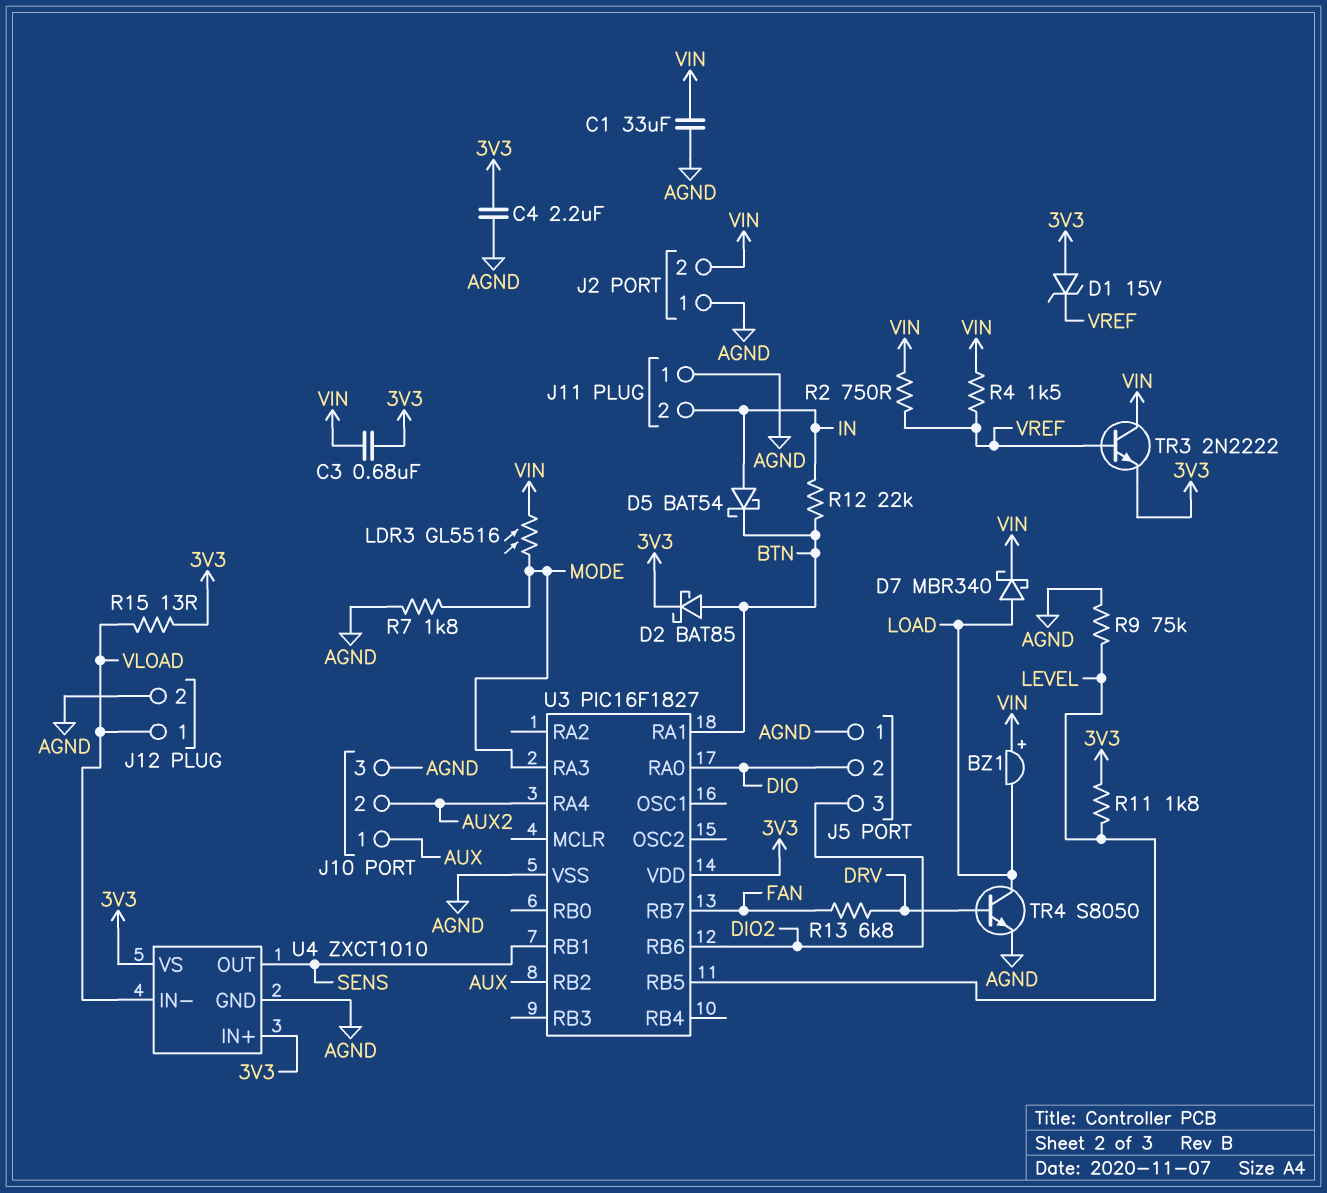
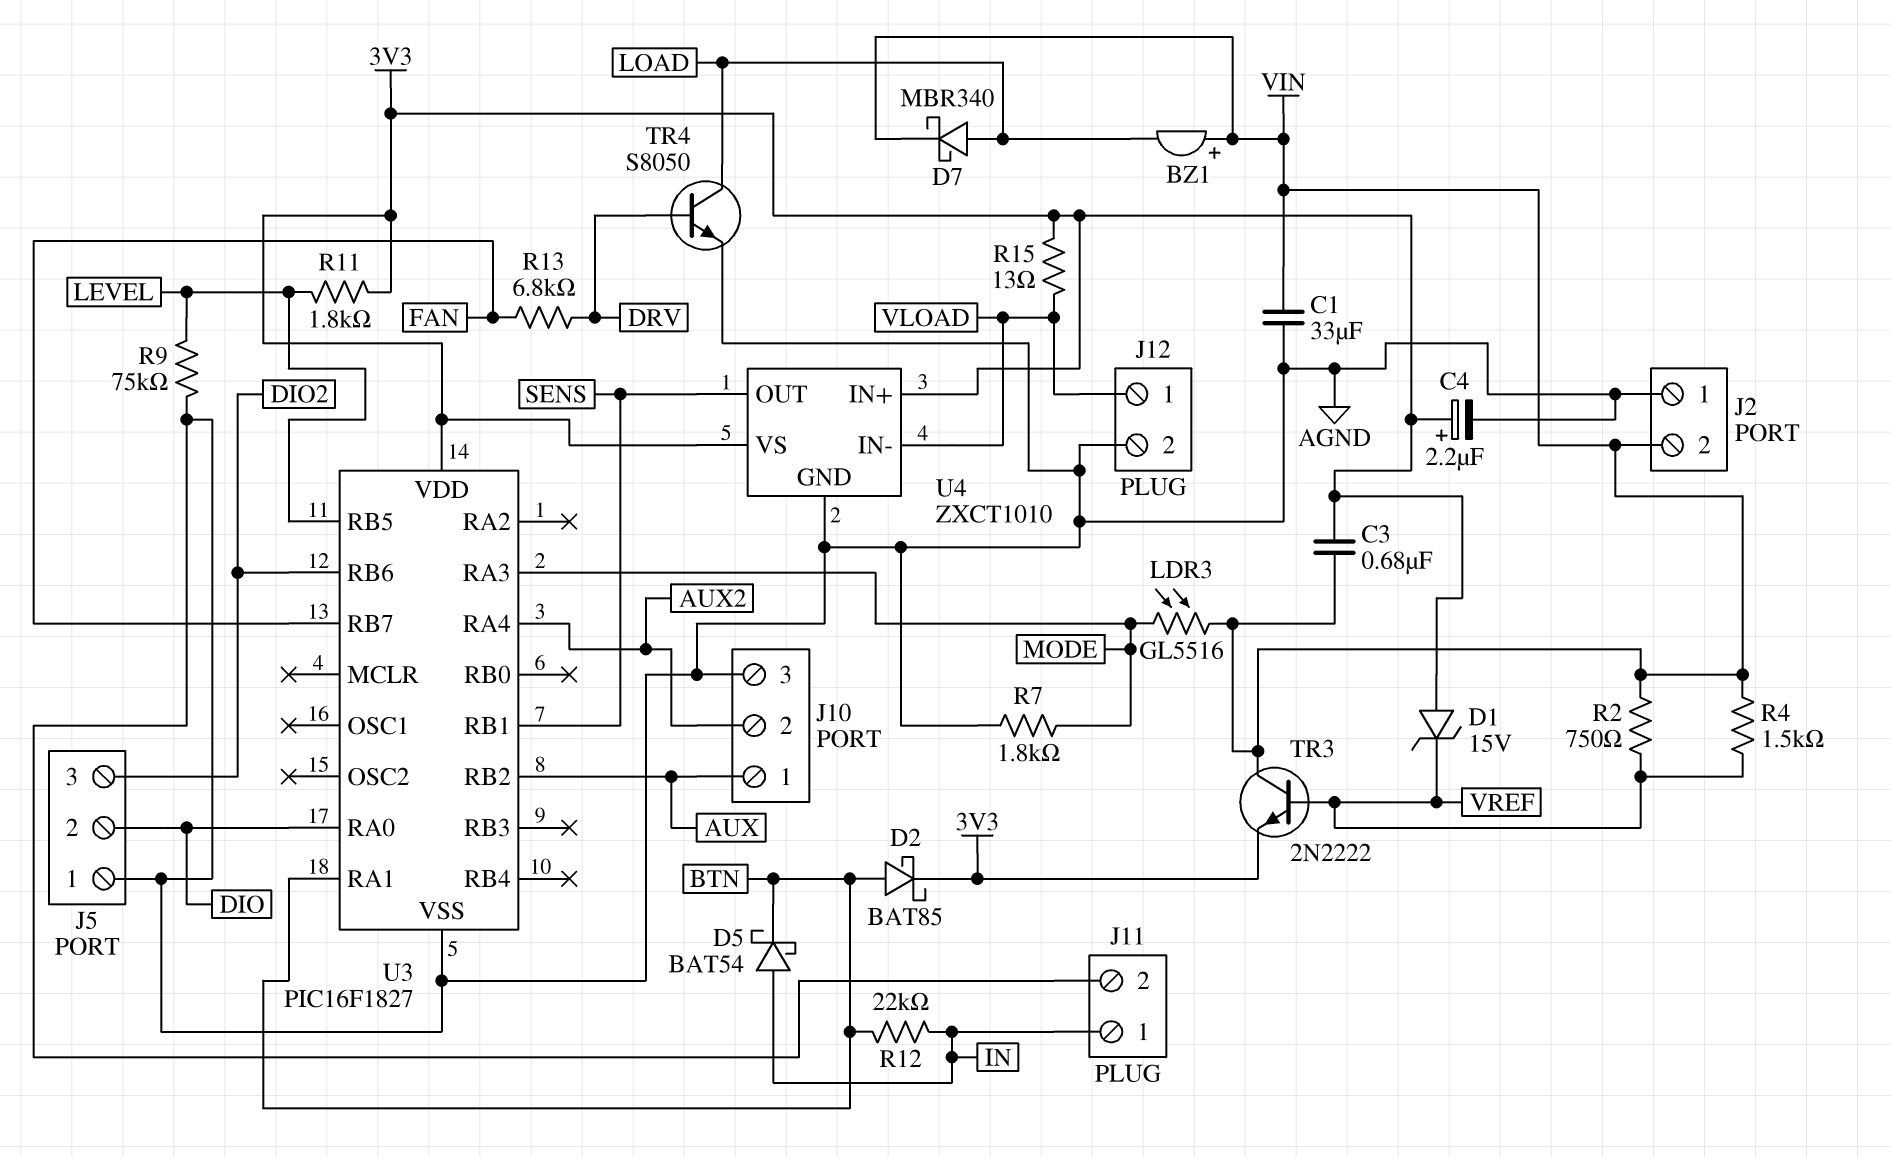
C4: 2.2uF (3V3, AGND) -> 2.2uF (plus 3V3, minus AGND)
J11 pin 1: AGND -> IN
J11 pin 2: IN -> AGND

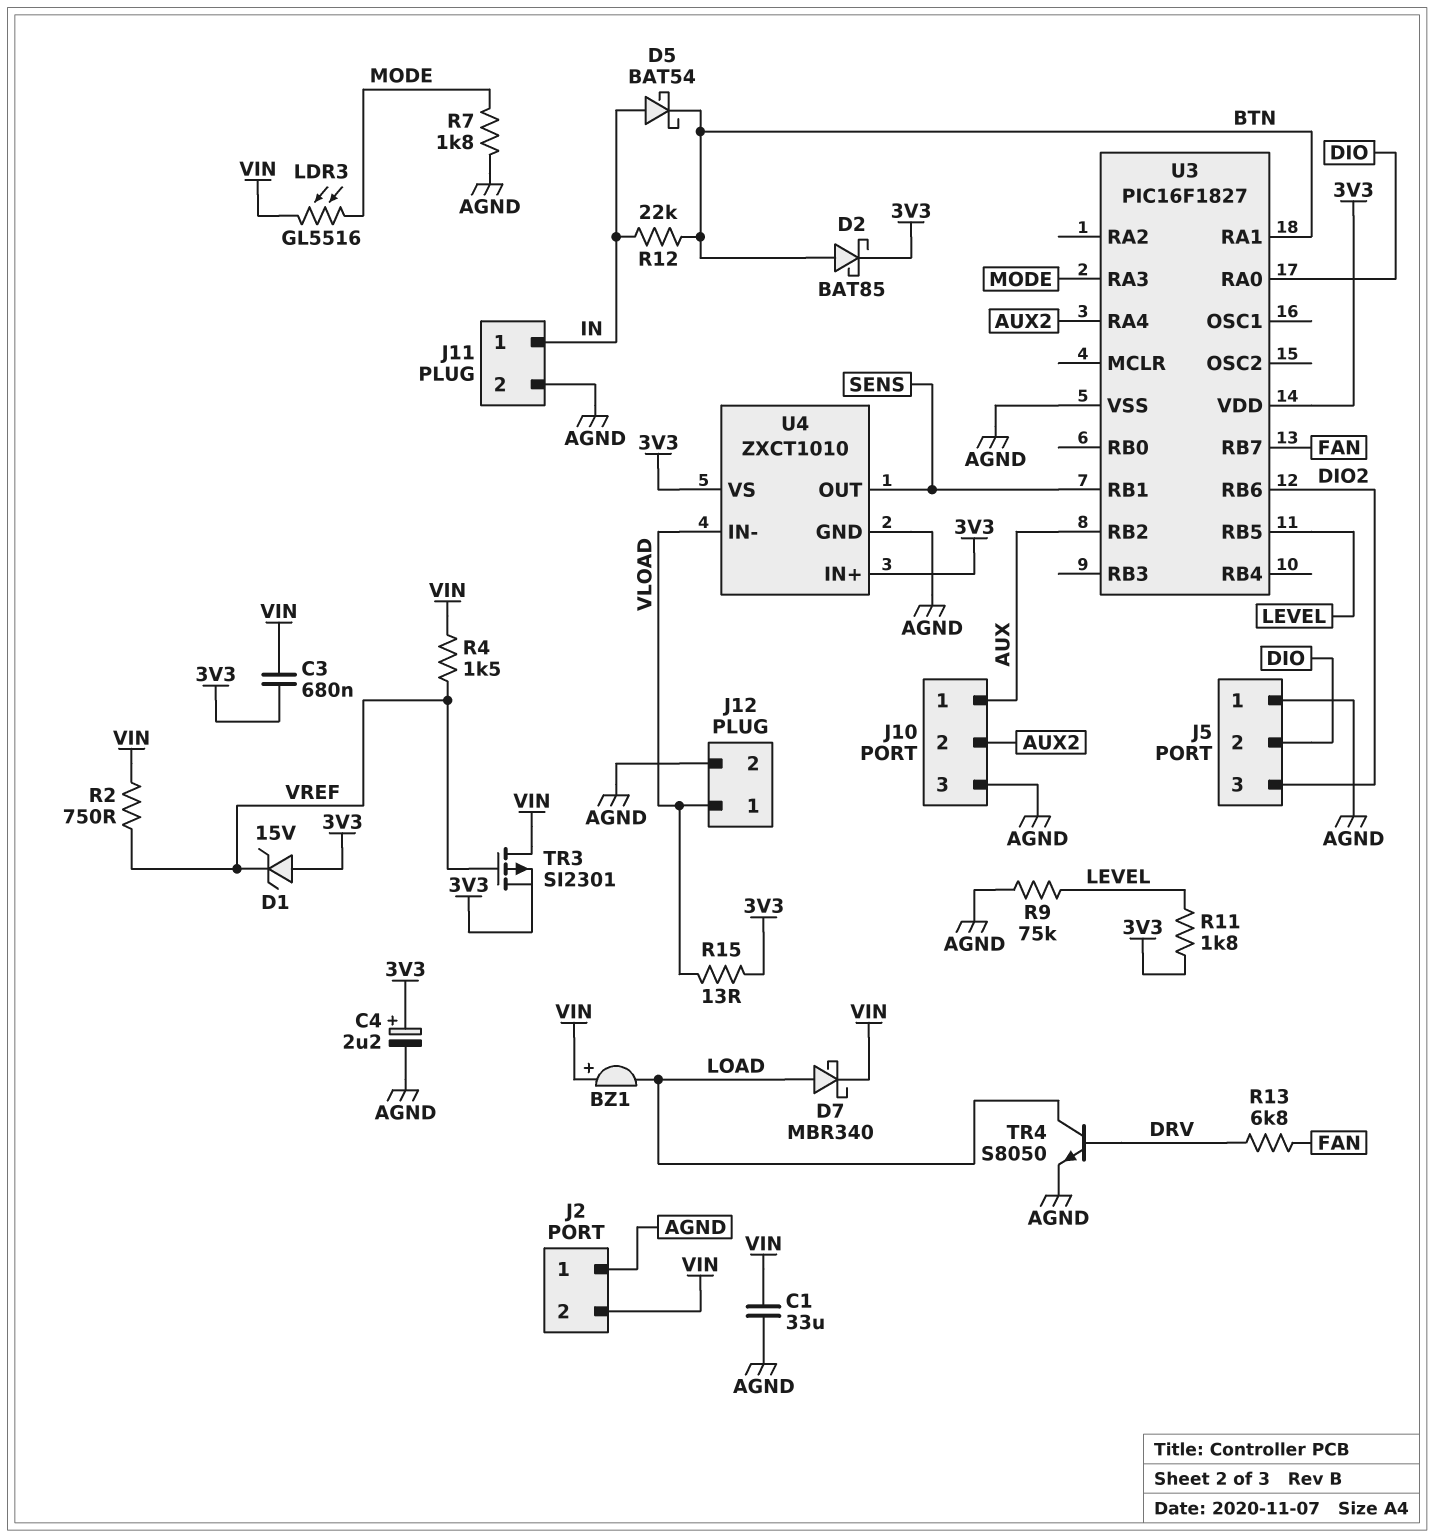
TR3: NPN 2N2222 (B VREF, C VIN, E 3V3) -> PMOS SI2301 (G VREF, D VIN, S 3V3)

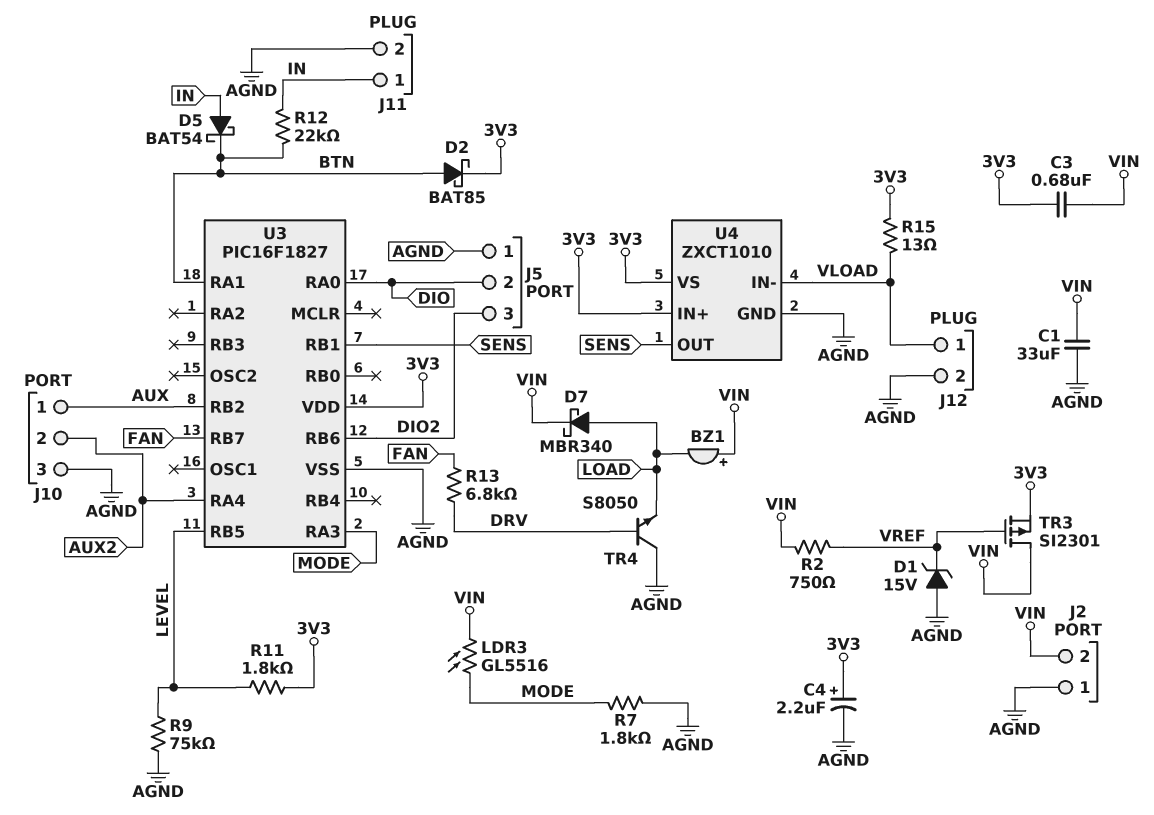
D1: zener 15V (A 3V3, K VREF) -> zener 15V (A AGND, K VREF)
R4: 1.5k (VIN, VREF) -> none
TR4: NPN S8050 (B DRV, C LOAD, E AGND) -> NPN S8050 (B DRV, C AGND, E LOAD)

